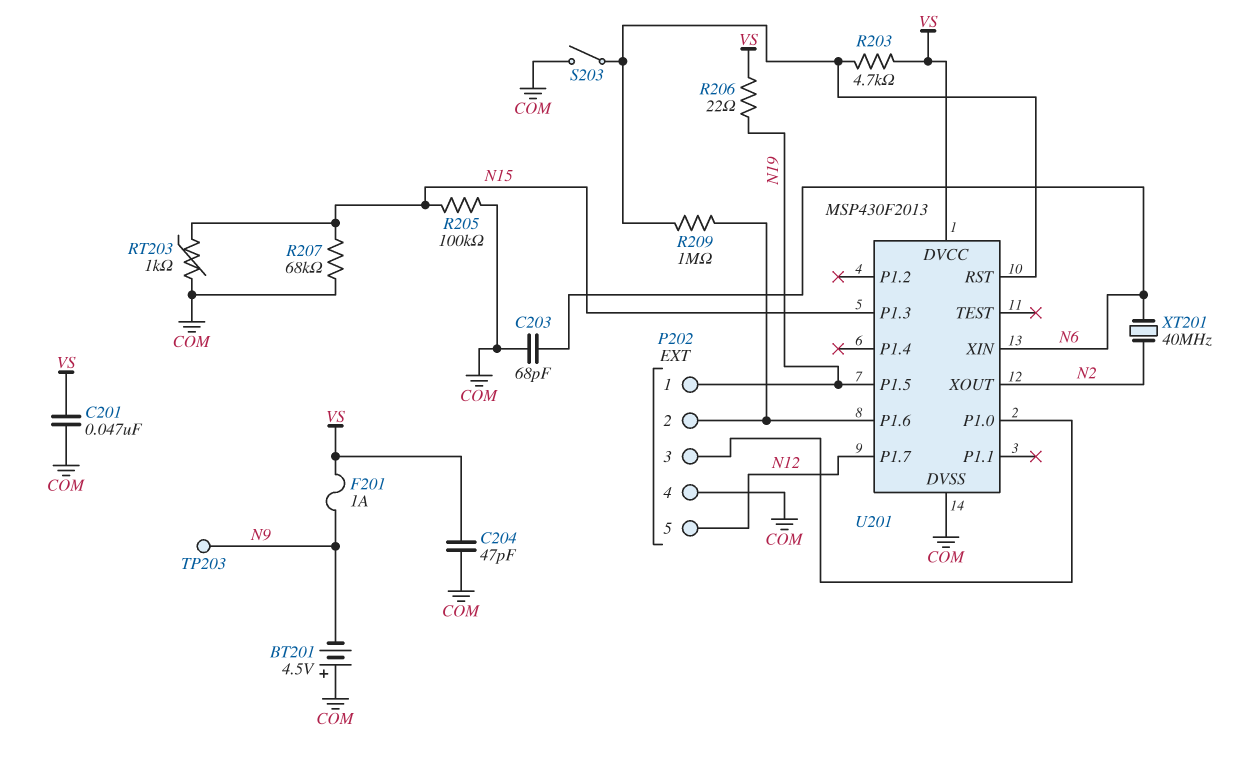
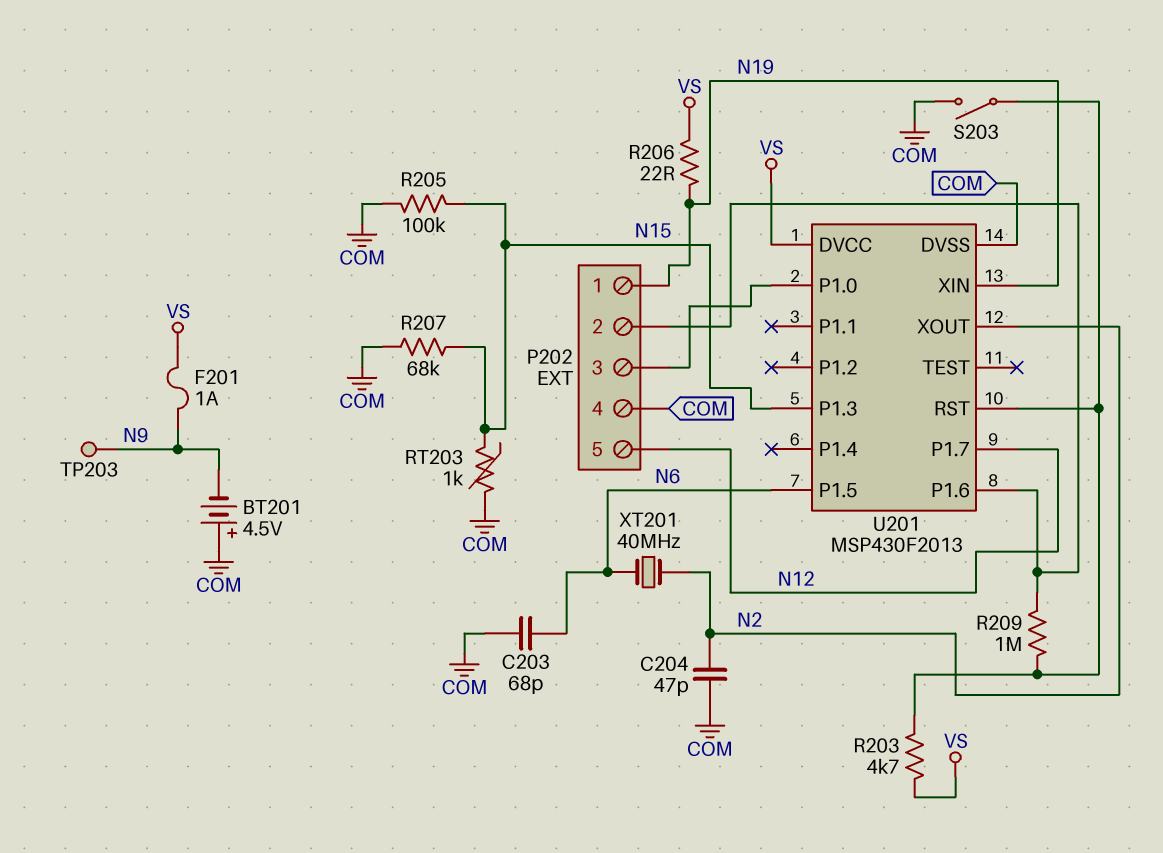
C201: 47nF (COM, VS) -> none
C204: 47pF (COM, VS) -> 47pF (COM, N2)
U201 pin P1.5: N19 -> N6
U201 pin XIN: N6 -> N19

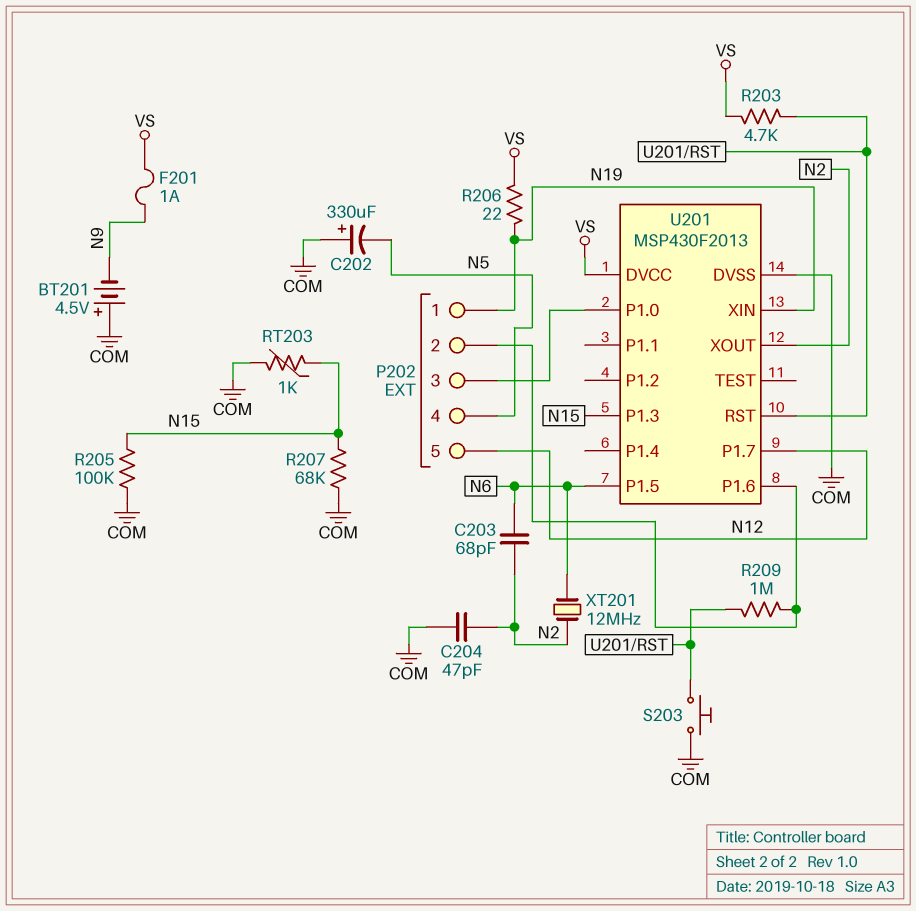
C202: none -> 330uF (plus COM, minus N5)
C203: 68pF (COM, N6) -> 68pF (N2, N6)
P202 pin 4: COM -> N5
S203: switch (COM, U201/RST) -> button (COM, U201/RST)
TP203: test point (N9) -> none
XT201: 40MHz (N2, N6) -> 12MHz (N2, N6)

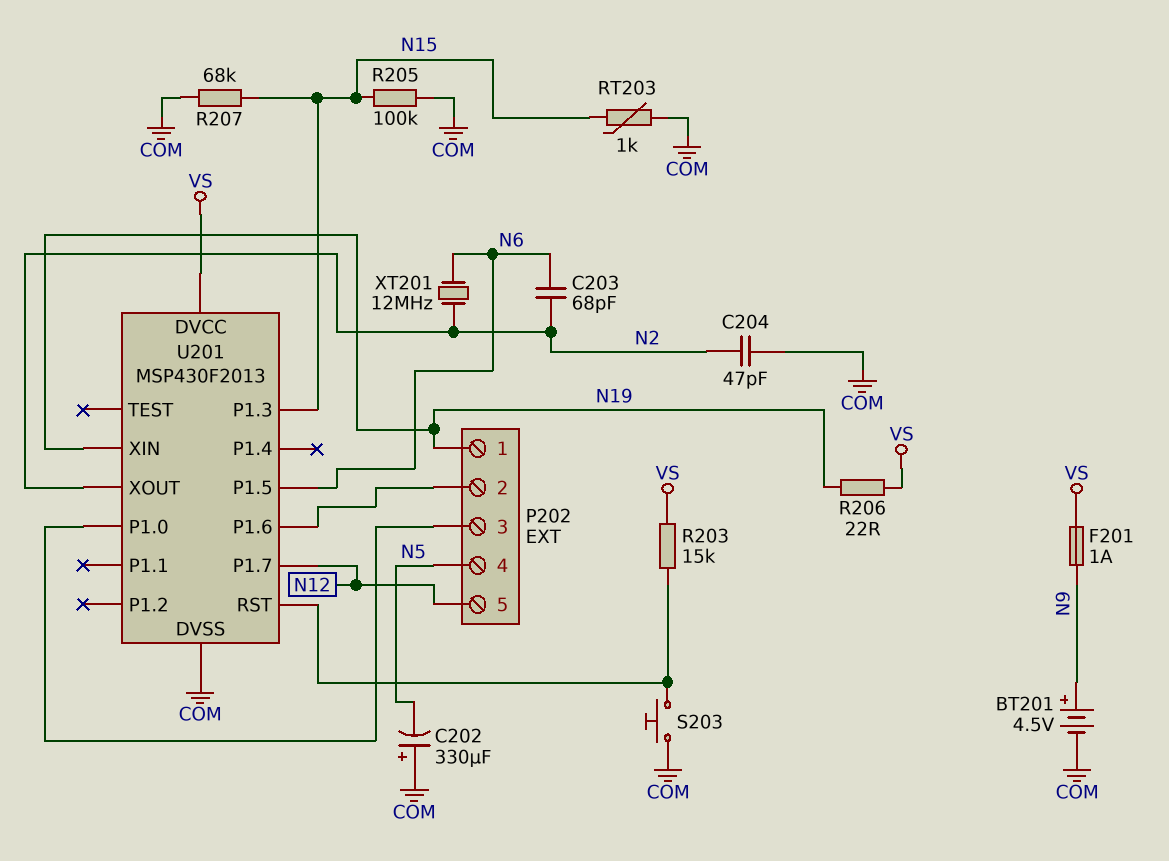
BT201: 4.5V (plus COM, minus N9) -> 4.5V (plus N9, minus COM)
R203: 4.7k (U201/RST, VS) -> 15k (U201/RST, VS)
R209: 1M (P202/2, U201/RST) -> none

